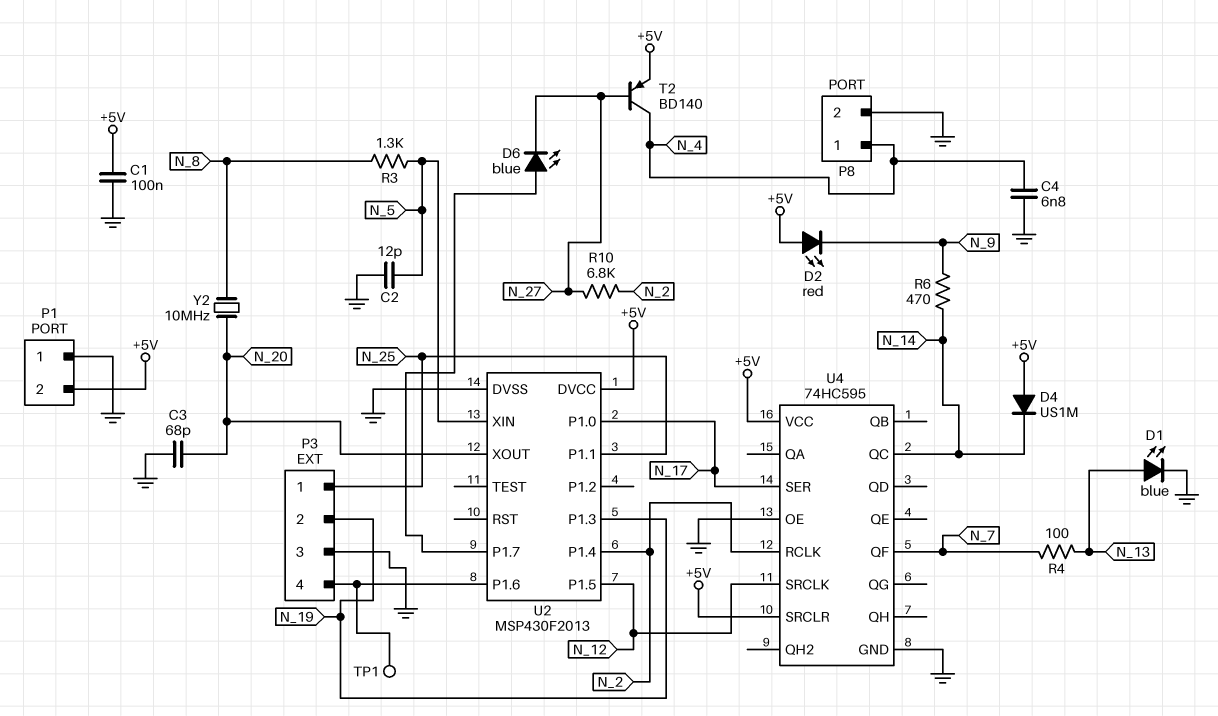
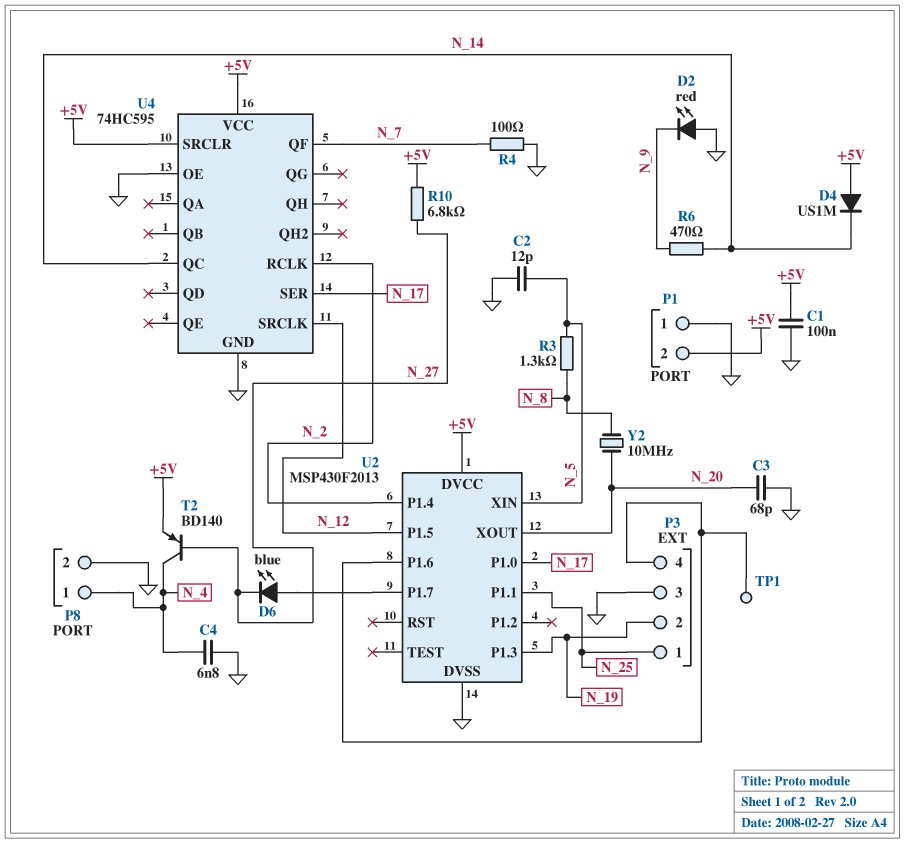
D1: LED blue (A N_13, K GND) -> none
D2: LED red (A +5V, K N_9) -> LED red (A GND, K N_9)
R4: 100 (N_7, N_13) -> 100 (GND, N_7)
R10: 6.8k (N_2, N_27) -> 6.8k (+5V, N_27)

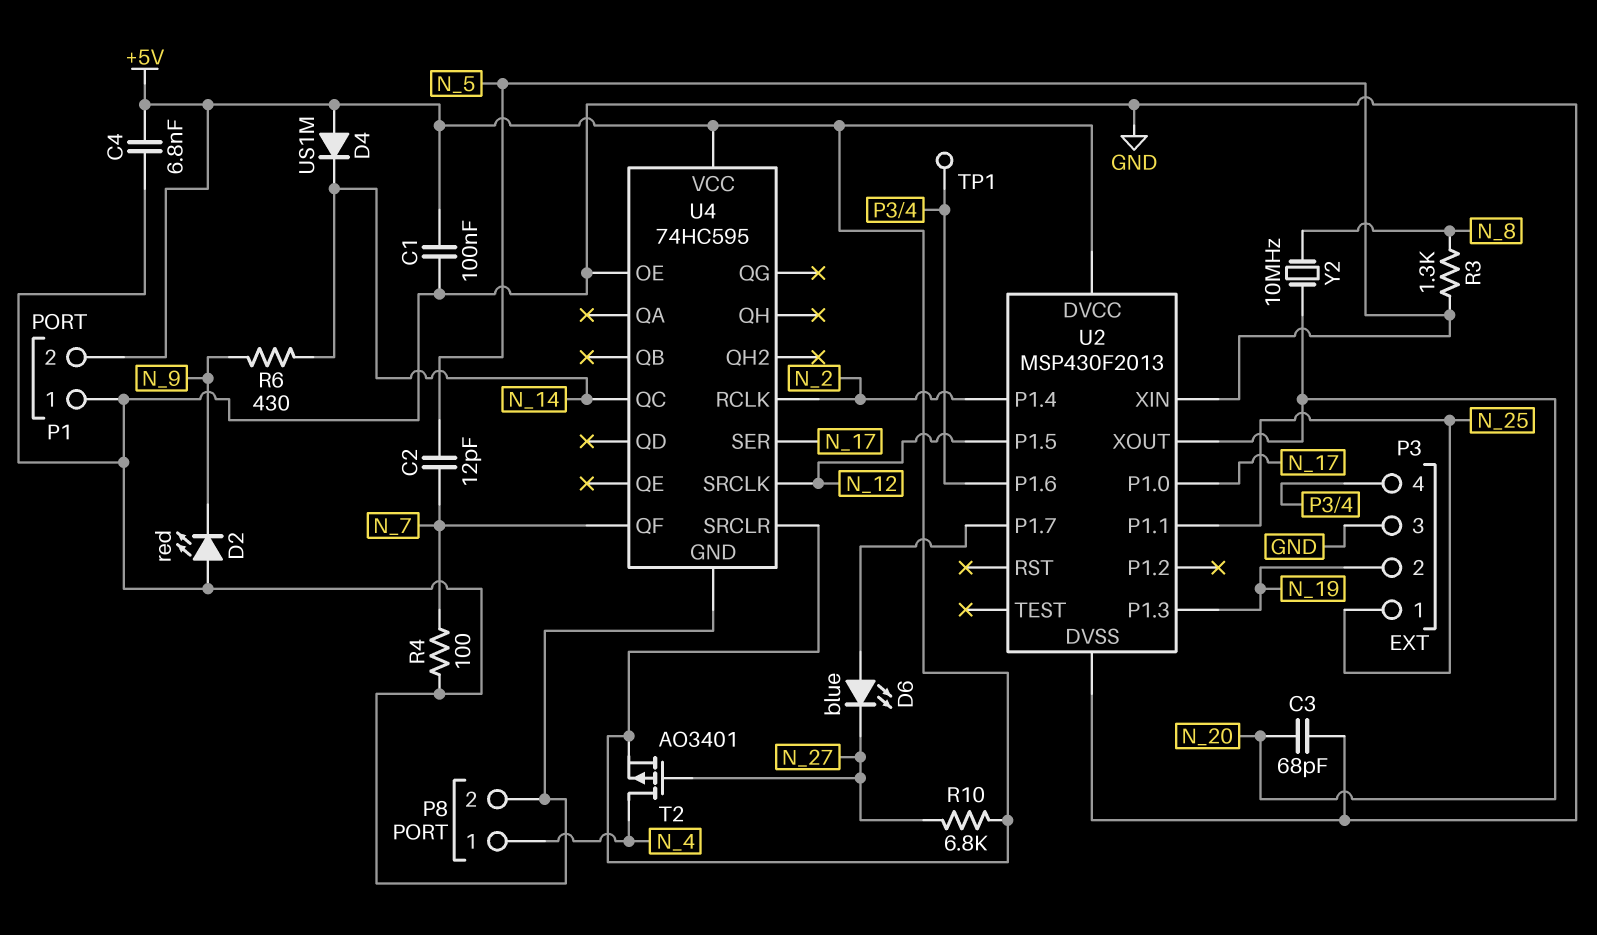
C2: 12pF (GND, N_5) -> 12pF (N_5, N_7)
C4: 6.8nF (GND, N_4) -> 6.8nF (+5V, GND)
R6: 470 (N_9, N_14) -> 430 (N_9, N_14)
T2: PNP BD140 (B N_27, C N_4, E +5V) -> PMOS AO3401 (G N_27, D N_4, S +5V)

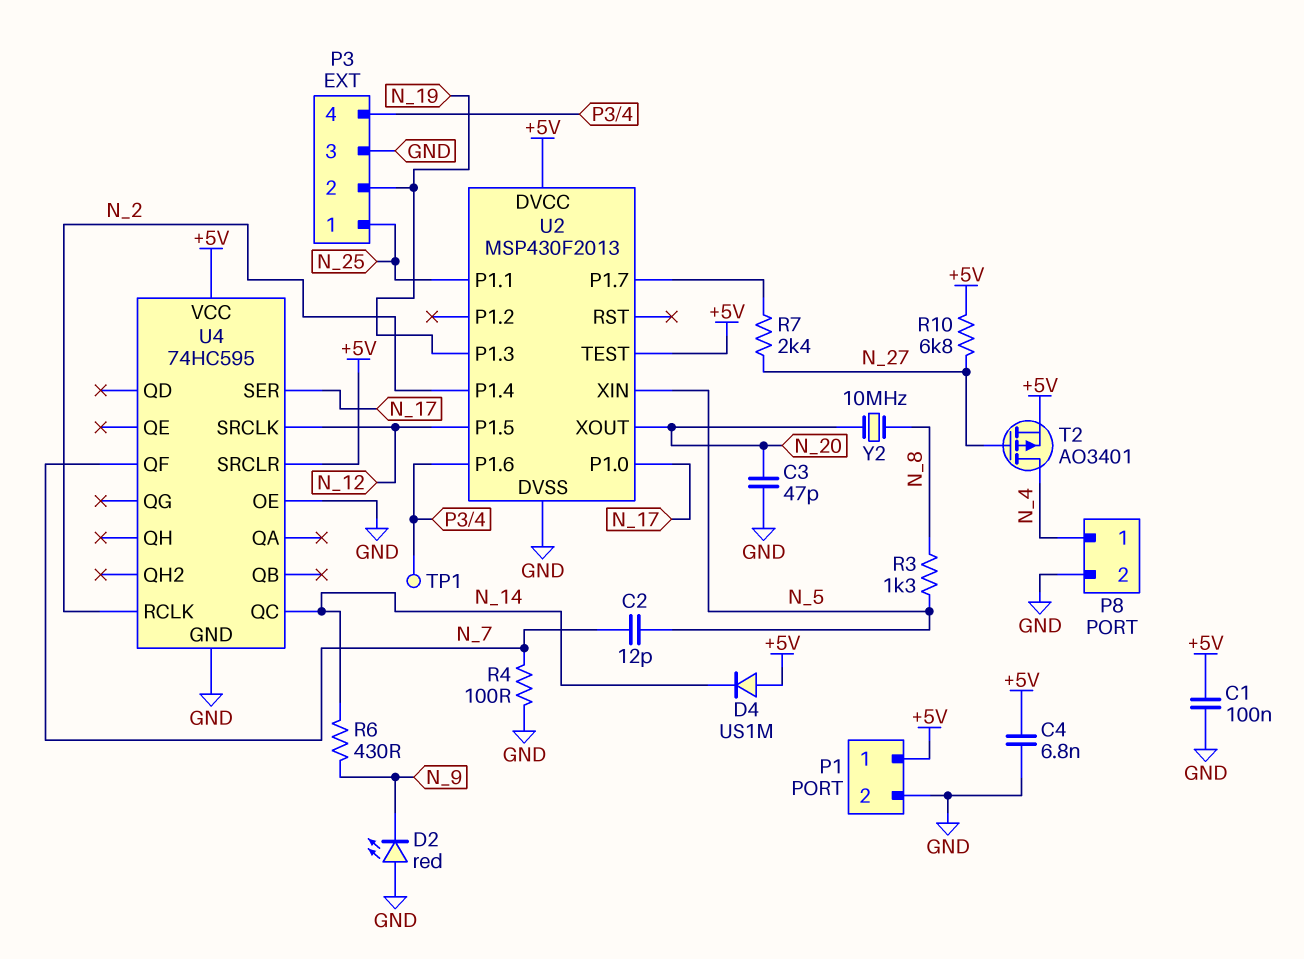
C3: 68pF (GND, N_20) -> 47pF (GND, N_20)
D6: LED blue (A U2/P1.7, K N_27) -> none
P1 pin 1: GND -> +5V
P1 pin 2: +5V -> GND
R7: none -> 2.4k (N_27, U2/P1.7)
U2 pin TEST: none -> +5V

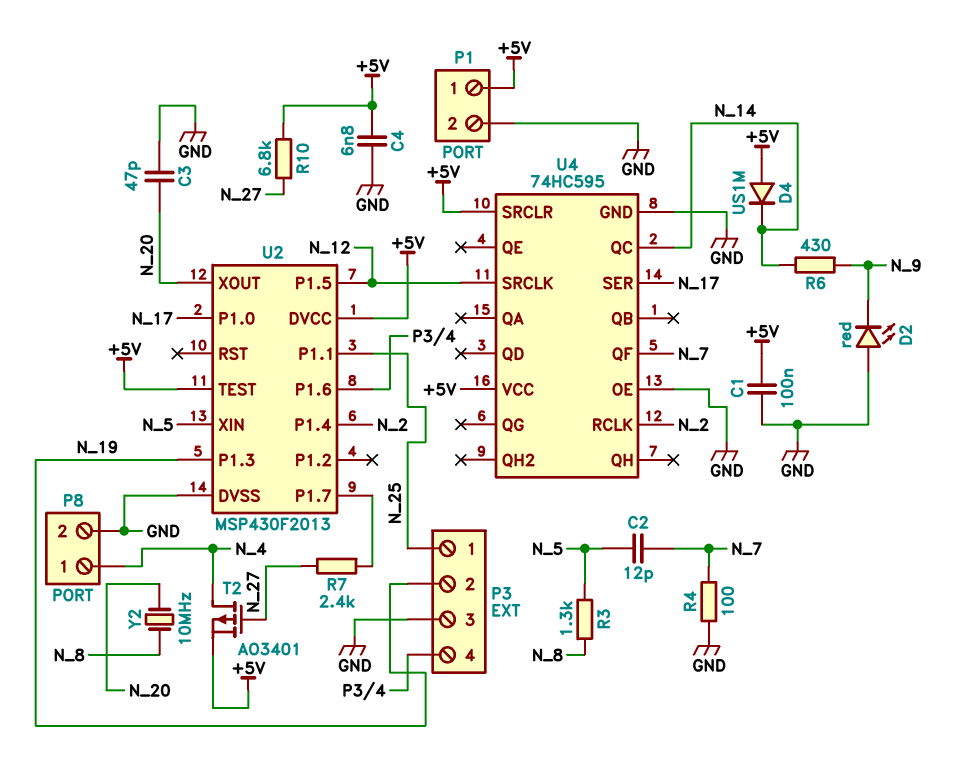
TP1: test point (P3/4) -> none

